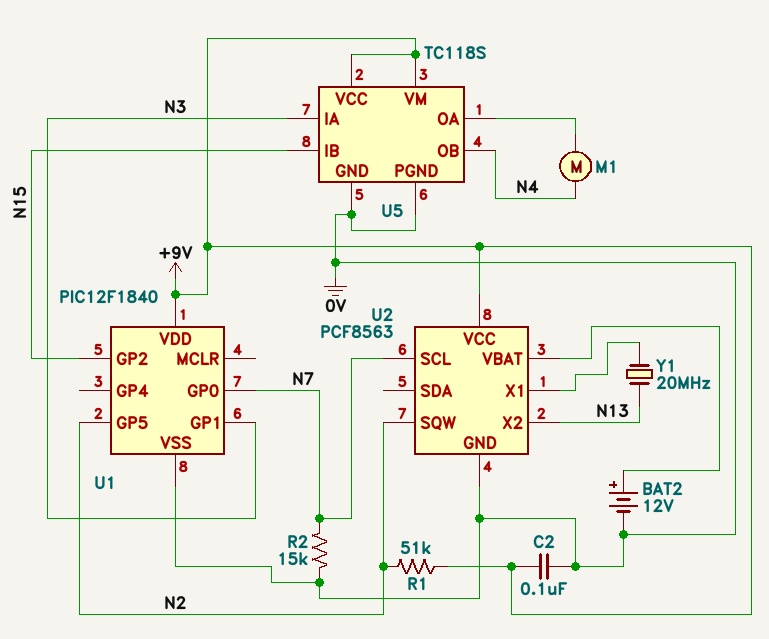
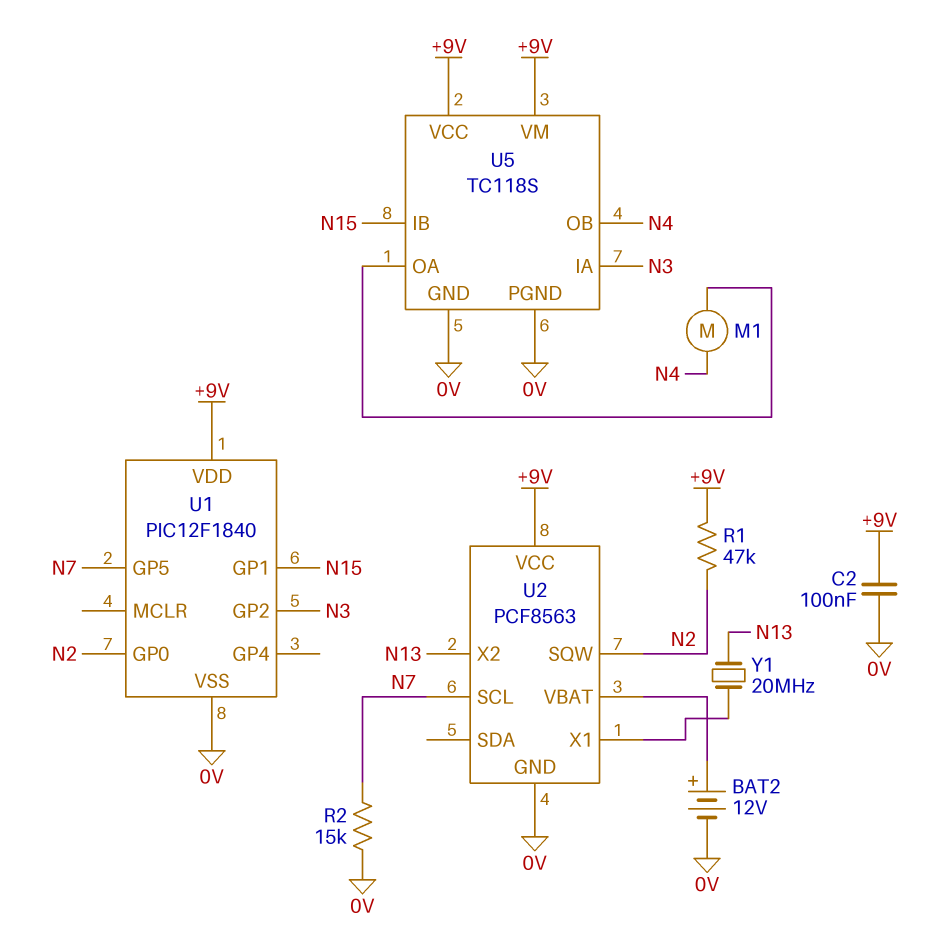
R1: 51k (+9V, N2) -> 47k (+9V, N2)
U1 pin GP0: N7 -> N2
U1 pin GP1: N3 -> N15
U1 pin GP2: N15 -> N3
U1 pin GP5: N2 -> N7

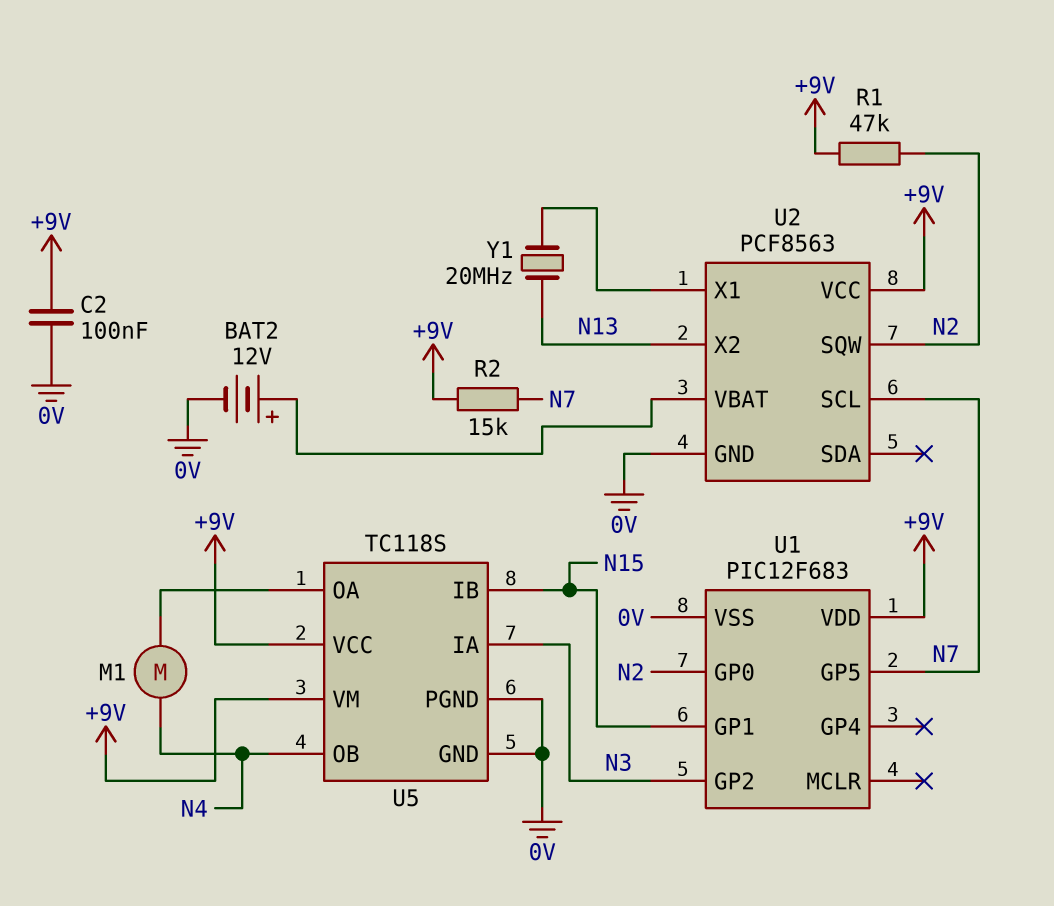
R2: 15k (0V, N7) -> 15k (+9V, N7)
U1: PIC12F1840 -> PIC12F683

